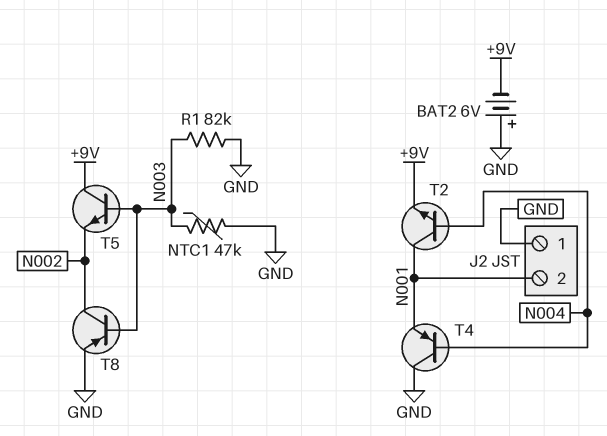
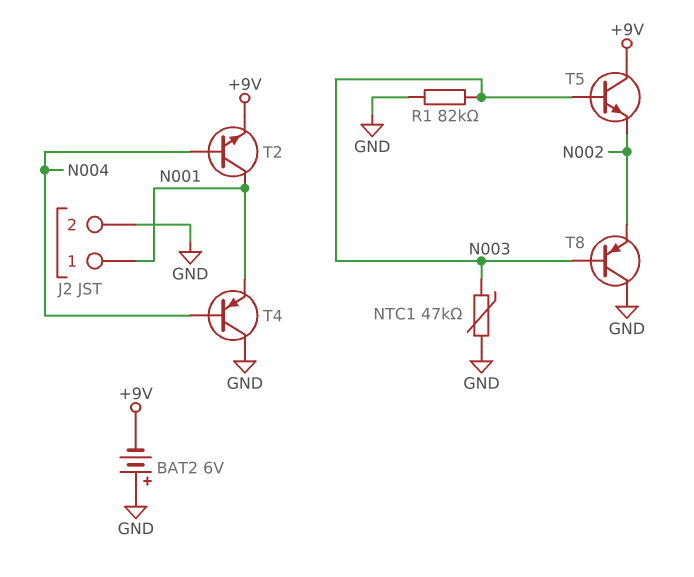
J2 pin 1: GND -> N001
J2 pin 2: N001 -> GND
T8: PNP (B N003, C N002, E GND) -> PNP (B N003, C GND, E N002)

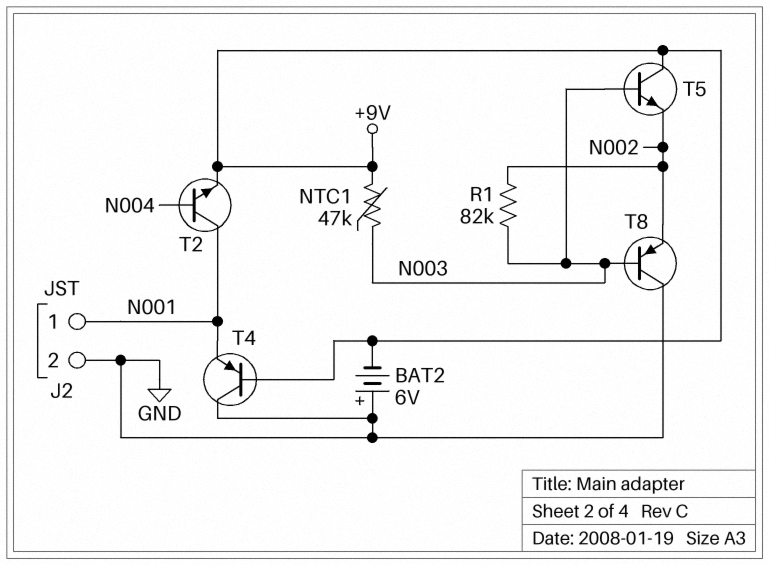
NTC1: 47k (GND, N003) -> 47k (+9V, N003)
R1: 82k (GND, N003) -> 82k (N002, N003)
T4: PNP (B N004, C GND, E N001) -> PNP (B +9V, C GND, E N001)

